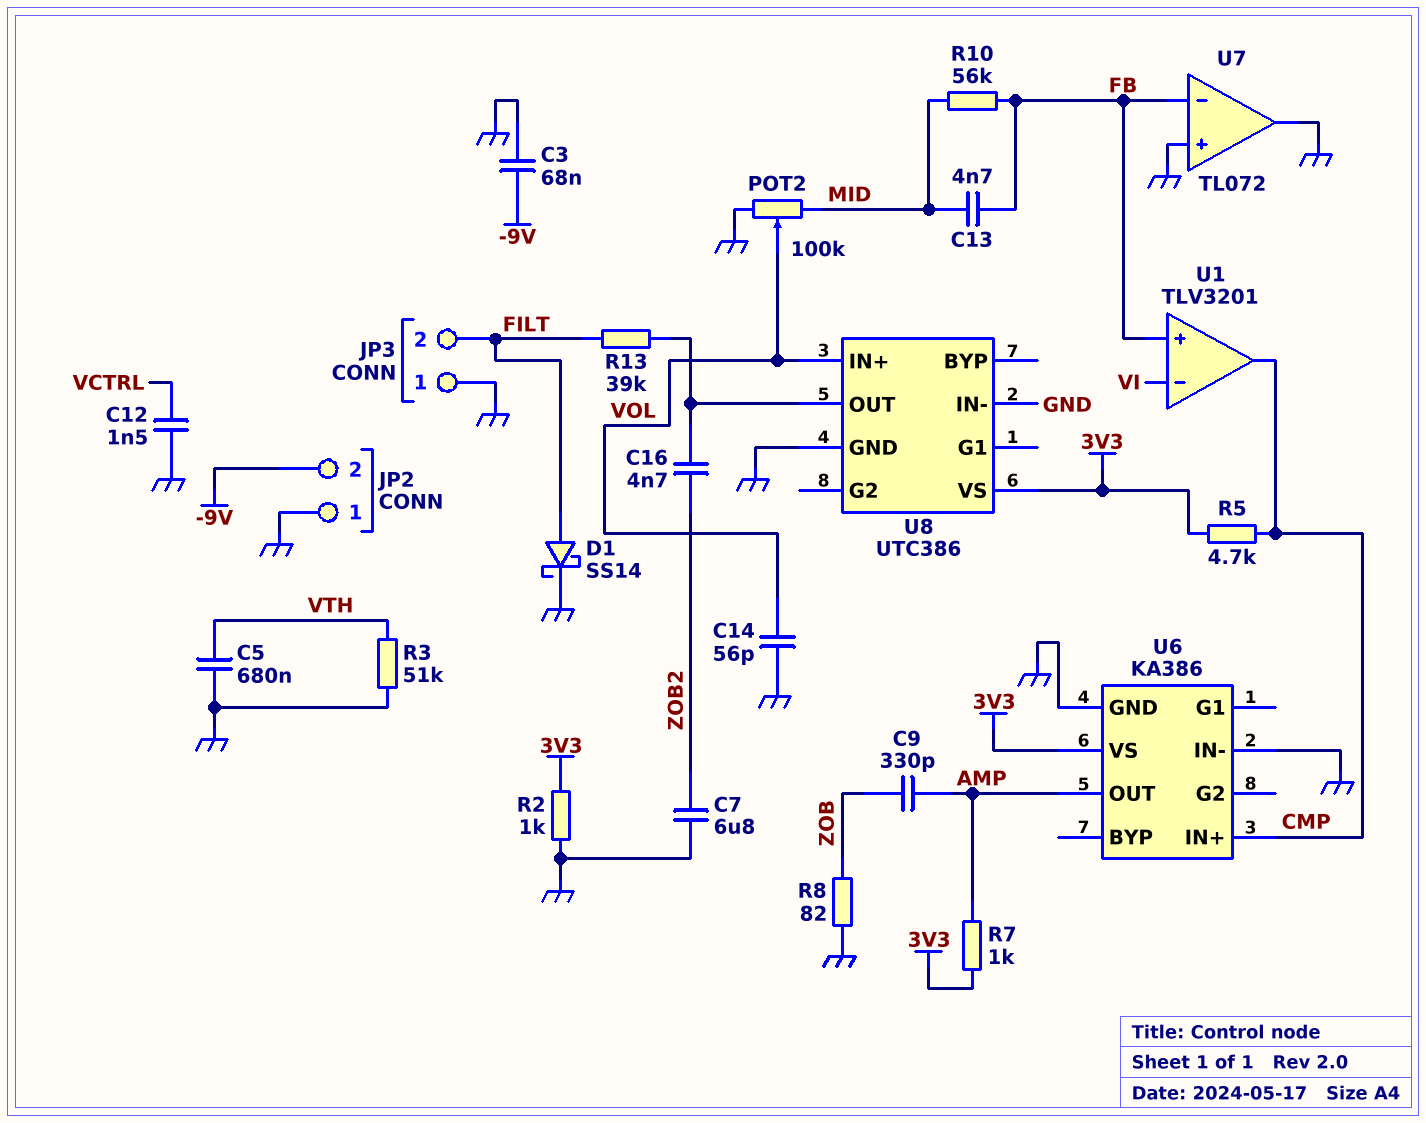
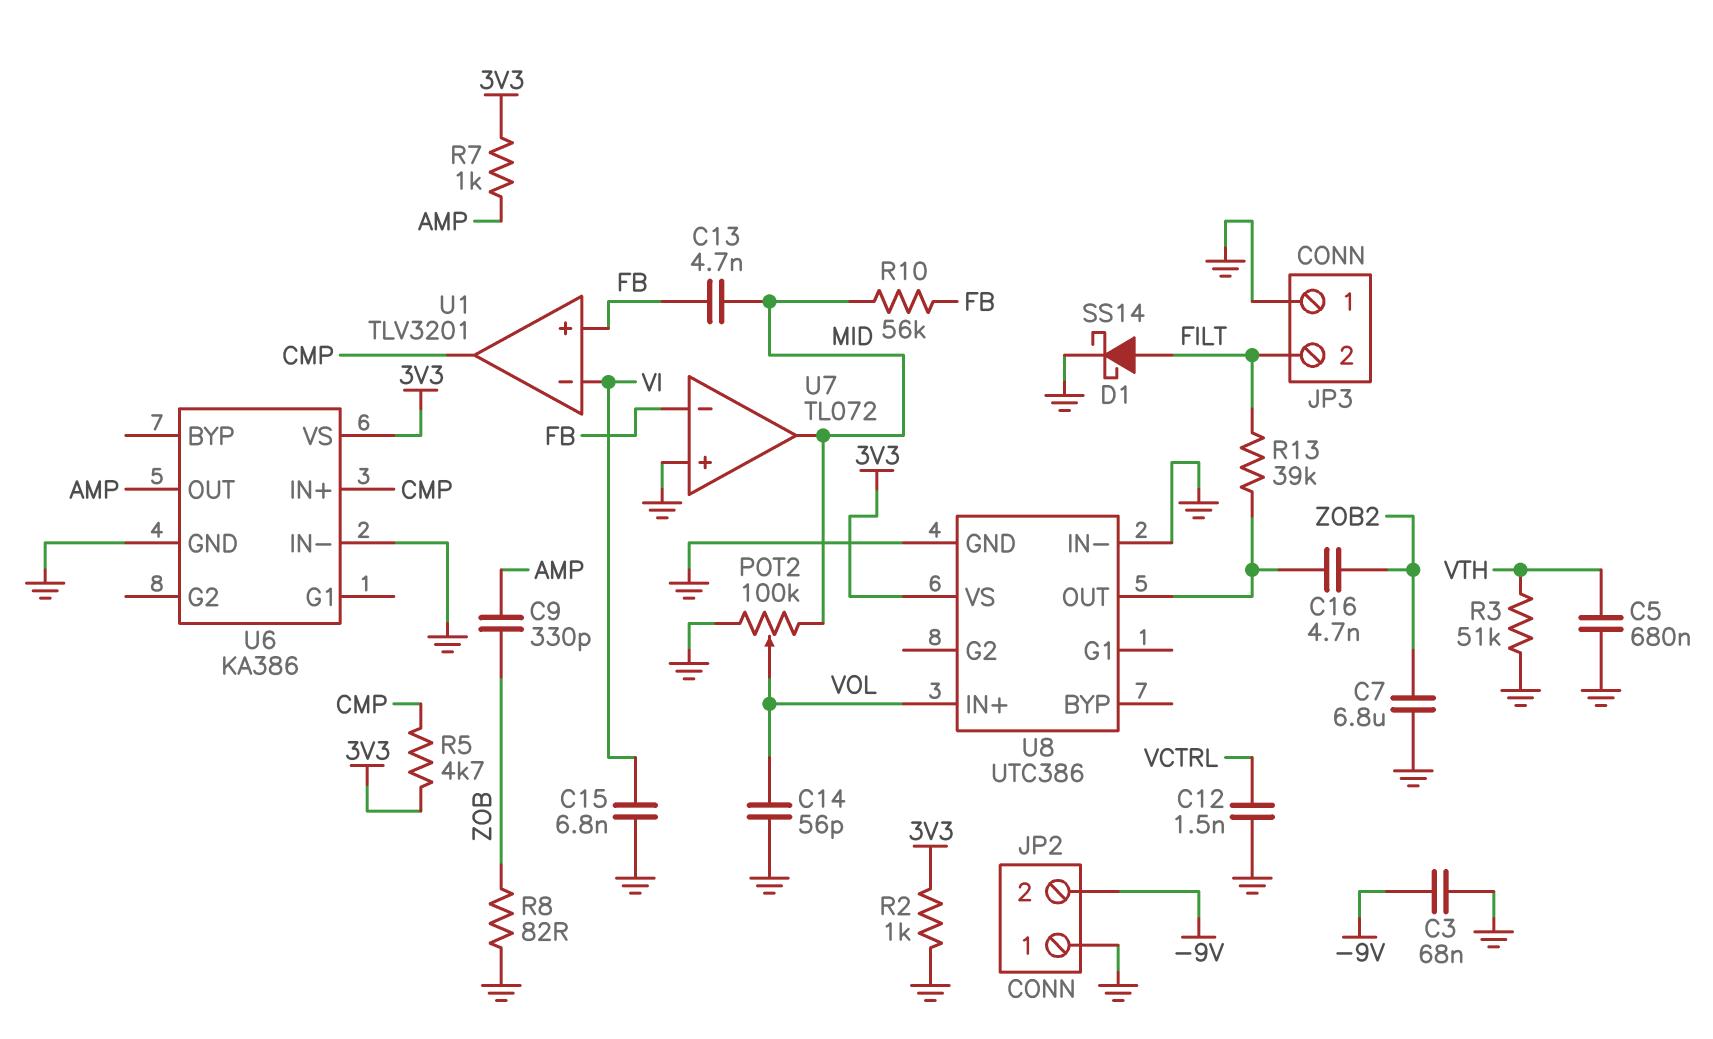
C15: none -> 6.8nF (GND, VI)
U7 pin out: GND -> MID

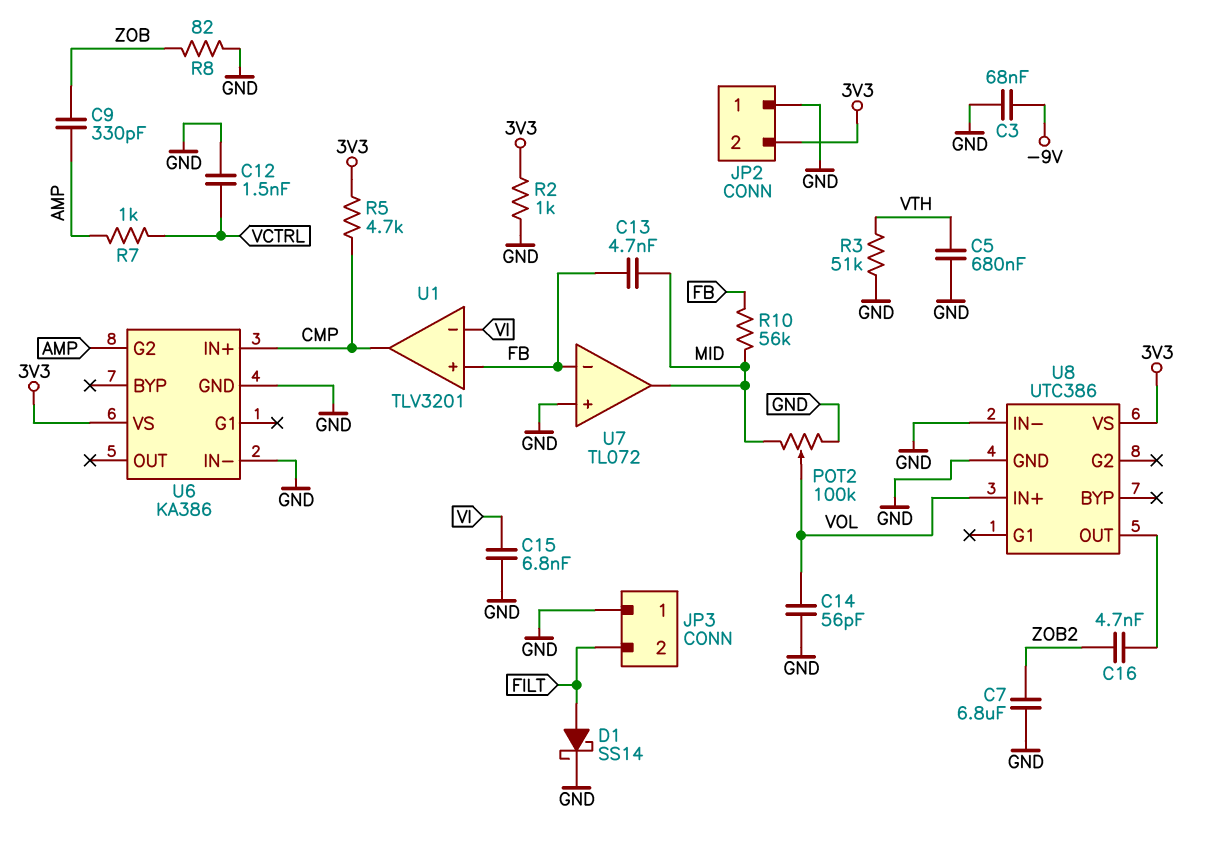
JP2 pin 2: -9V -> 3V3
R7: 1k (3V3, AMP) -> 1k (AMP, VCTRL)
R13: 39k (FILT, U8/OUT) -> none
U6 pin G2: none -> AMP
U6 pin OUT: AMP -> none

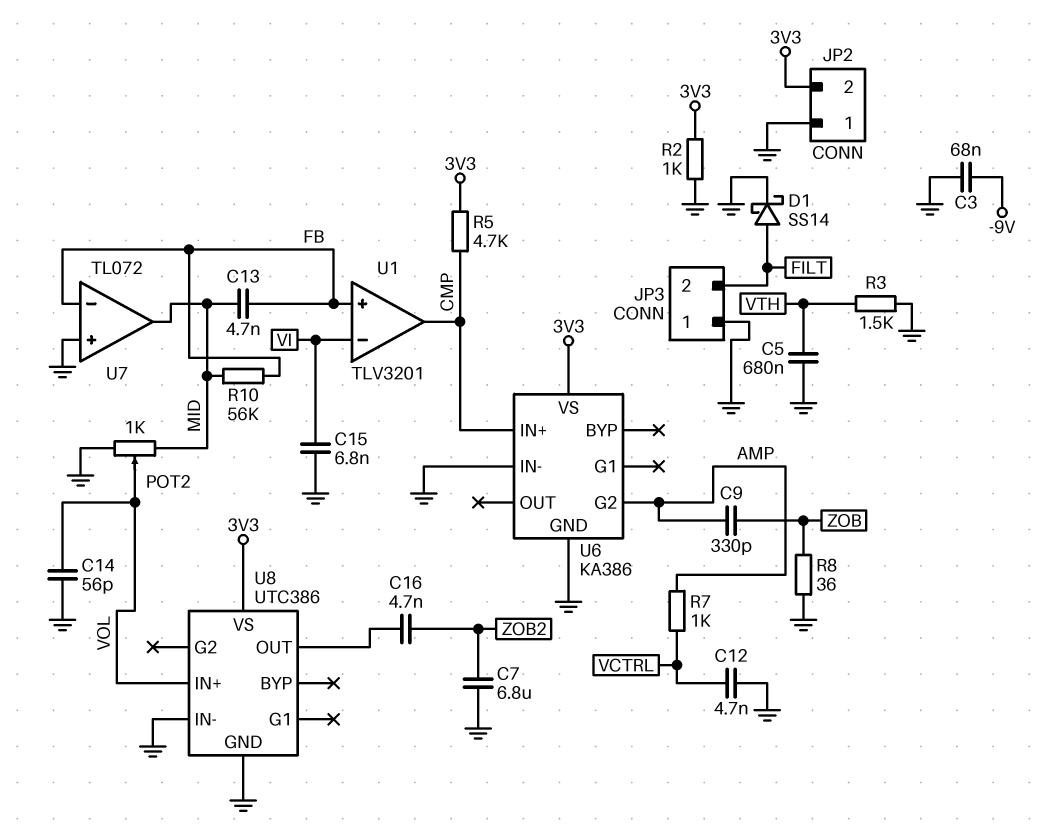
C12: 1.5nF (GND, VCTRL) -> 4.7nF (GND, VCTRL)
POT2: 100k (GND, MID, wiper VOL) -> 1k (GND, MID, wiper VOL)
R3: 51k (GND, VTH) -> 1.5k (GND, VTH)
R8: 82 (GND, ZOB) -> 36 (GND, ZOB)

